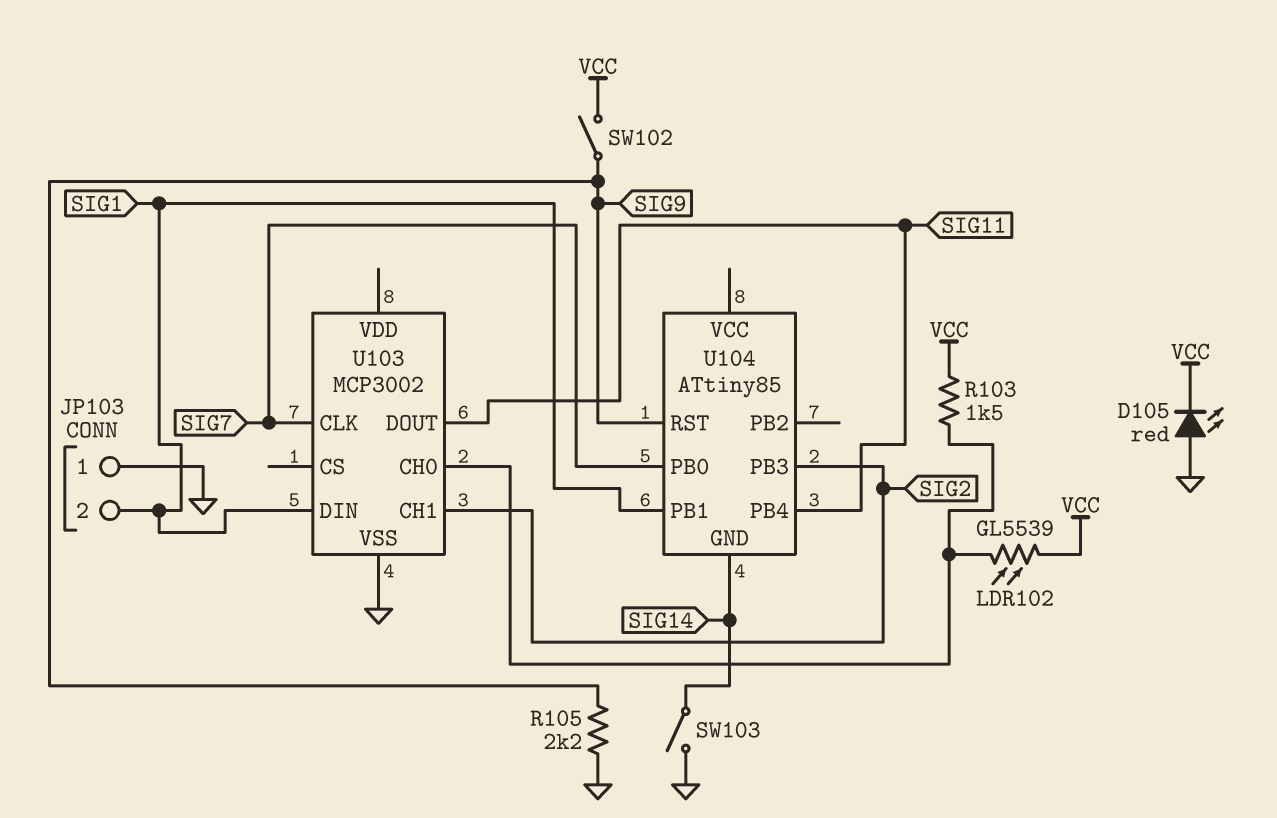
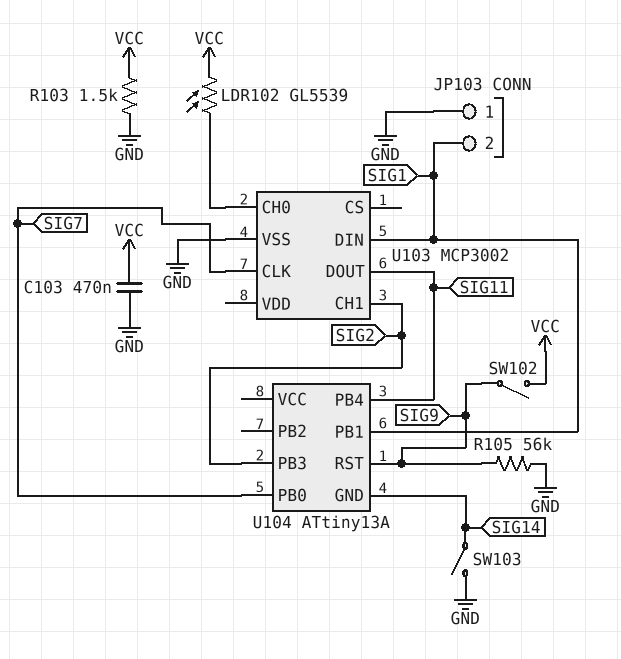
C103: none -> 470nF (GND, VCC)
D105: LED red (A GND, K VCC) -> none
R103: 1.5k (U103/CH0, VCC) -> 1.5k (GND, VCC)
R105: 2.2k (GND, SIG9) -> 56k (GND, SIG9)
U104: ATtiny85 -> ATtiny13A

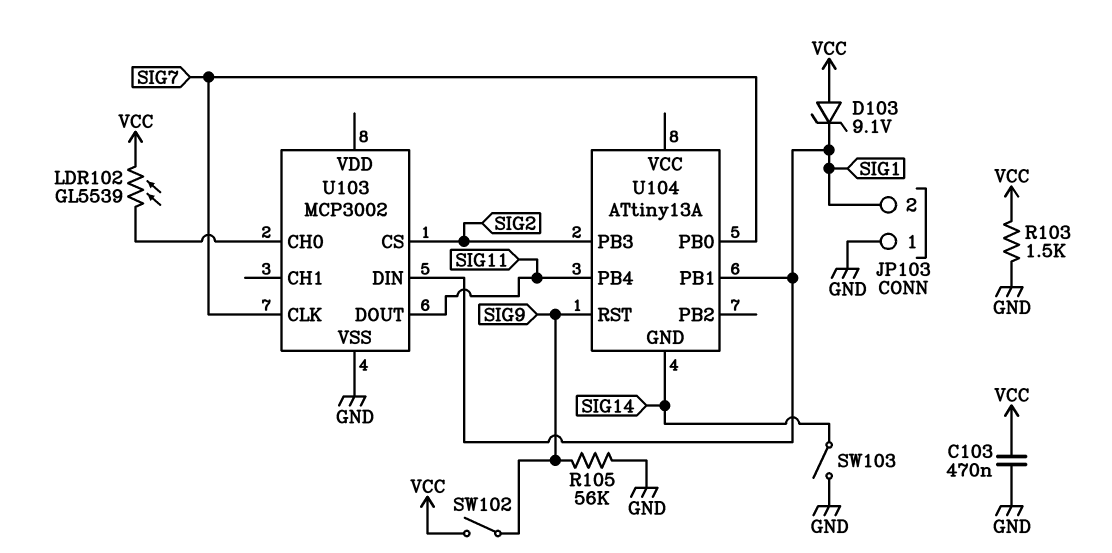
D103: none -> zener 9.1V (A VCC, K SIG1)
U103 pin CH1: SIG2 -> none
U103 pin CS: none -> SIG2

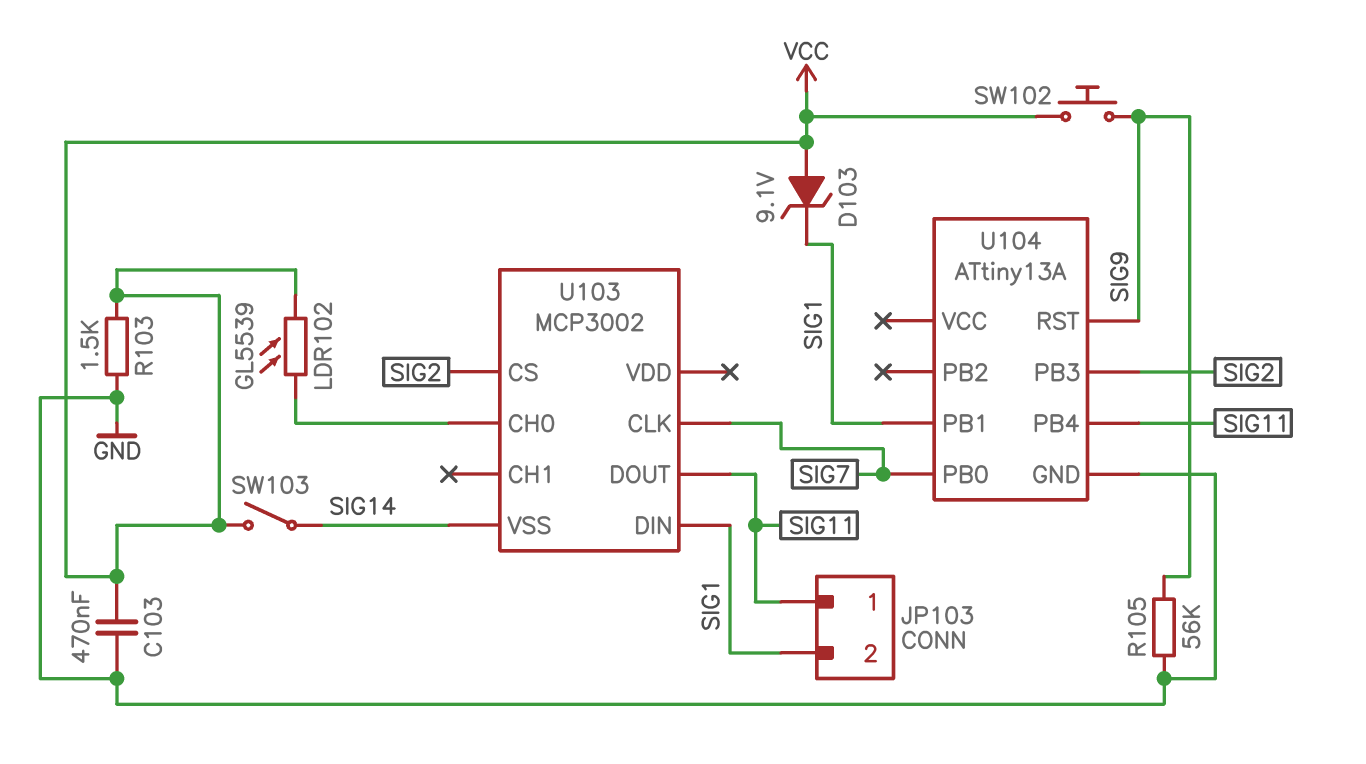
JP103 pin 1: GND -> SIG11
SW102: switch (SIG9, VCC) -> button (SIG9, VCC)
SW103: switch (GND, SIG14) -> switch (SIG14, VCC)
U103 pin VSS: GND -> SIG14
U104 pin GND: SIG14 -> GND

